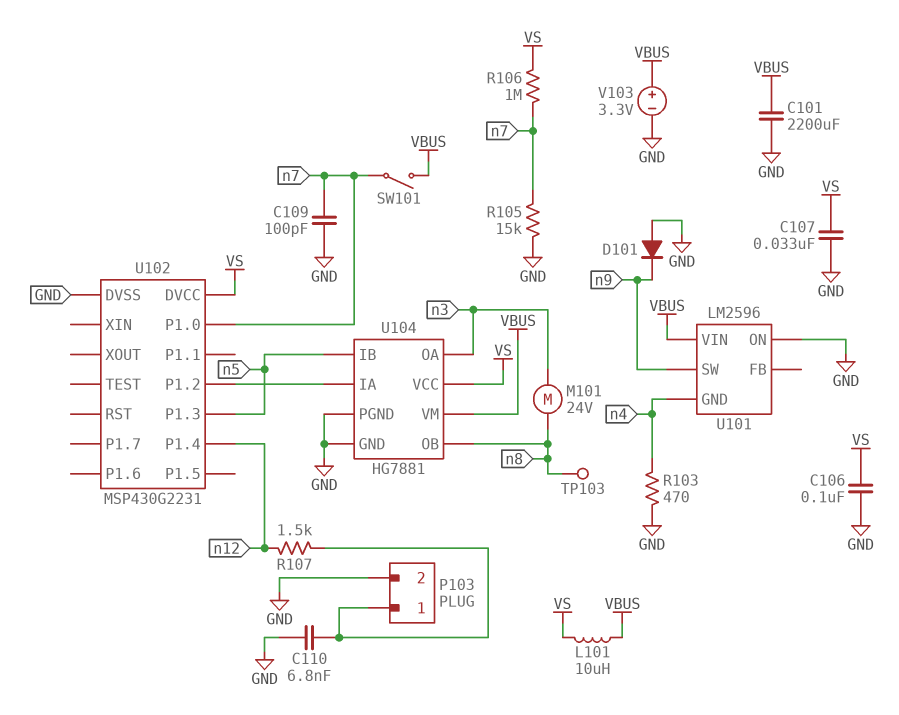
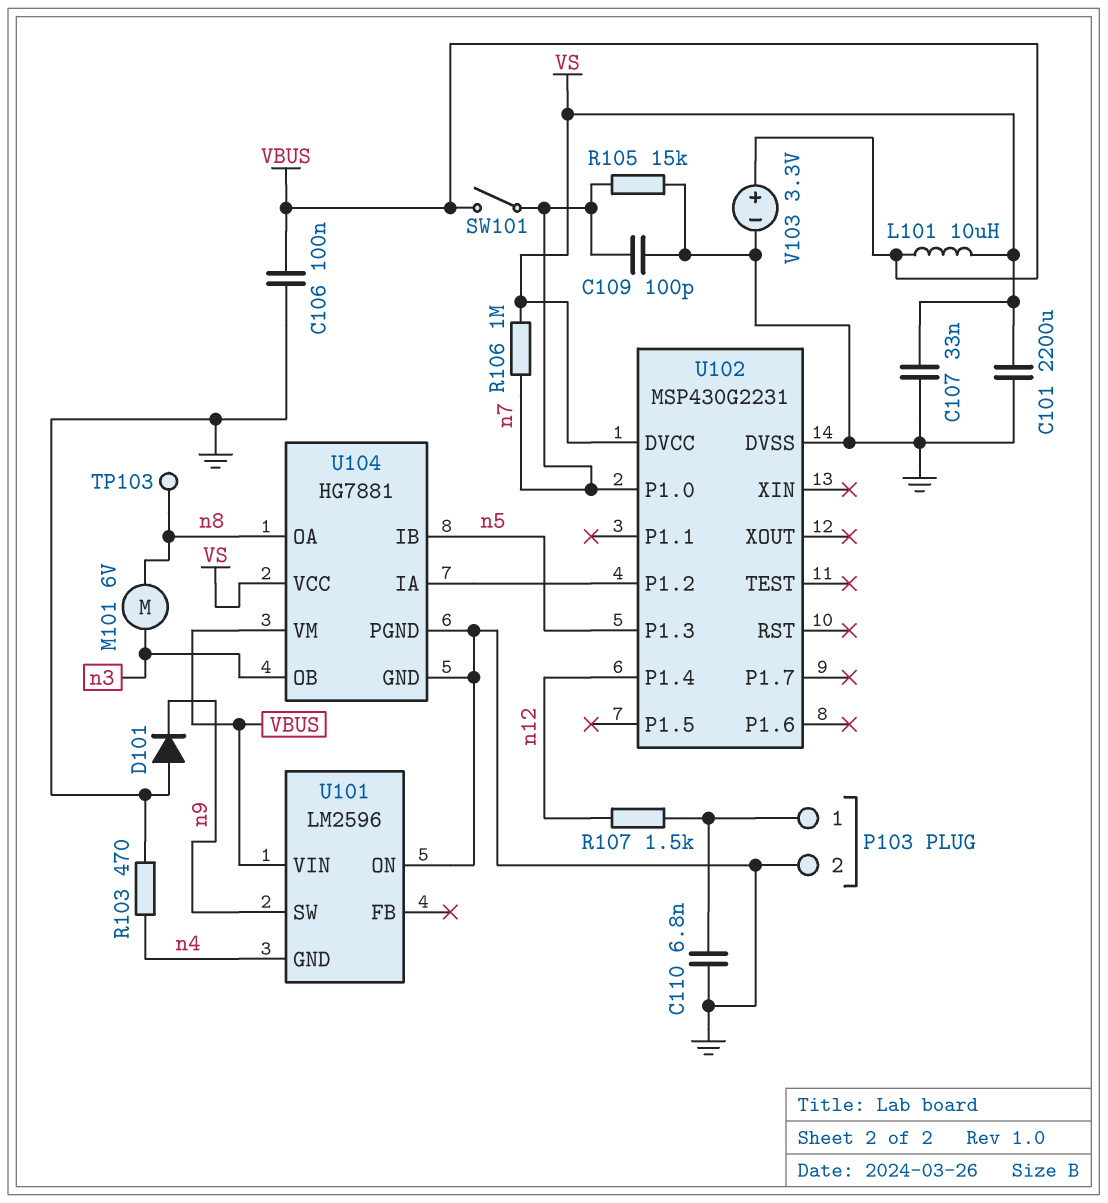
C101: 2200uF (GND, VBUS) -> 2200uF (GND, VS)
C106: 100nF (GND, VS) -> 100nF (GND, VBUS)
M101: motor 24V (n3, n8) -> motor 6V (n3, n8)
U104 pin OA: n3 -> n8
U104 pin OB: n8 -> n3

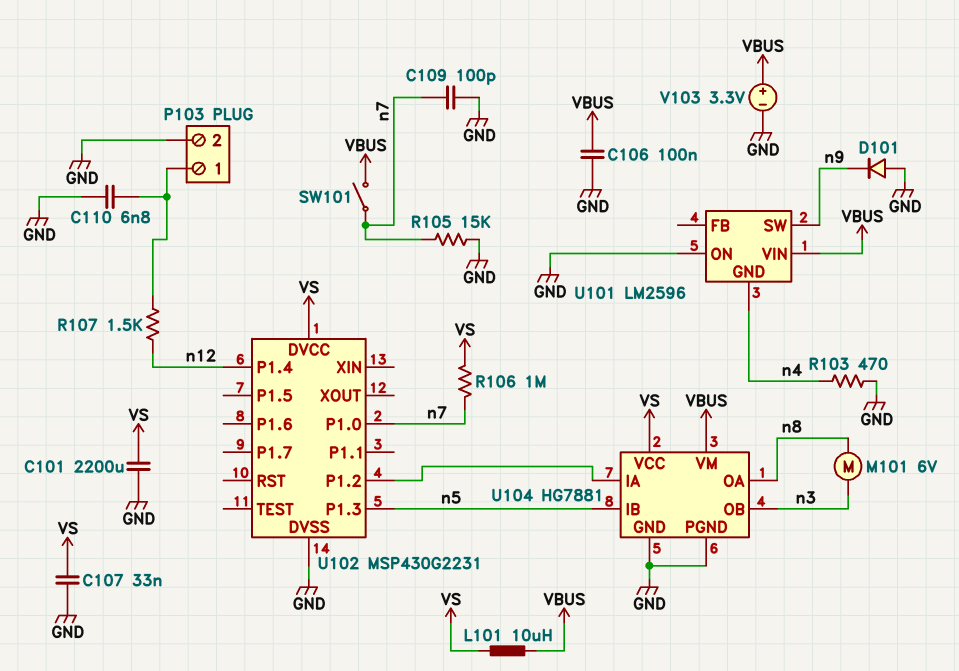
TP103: test point (n8) -> none

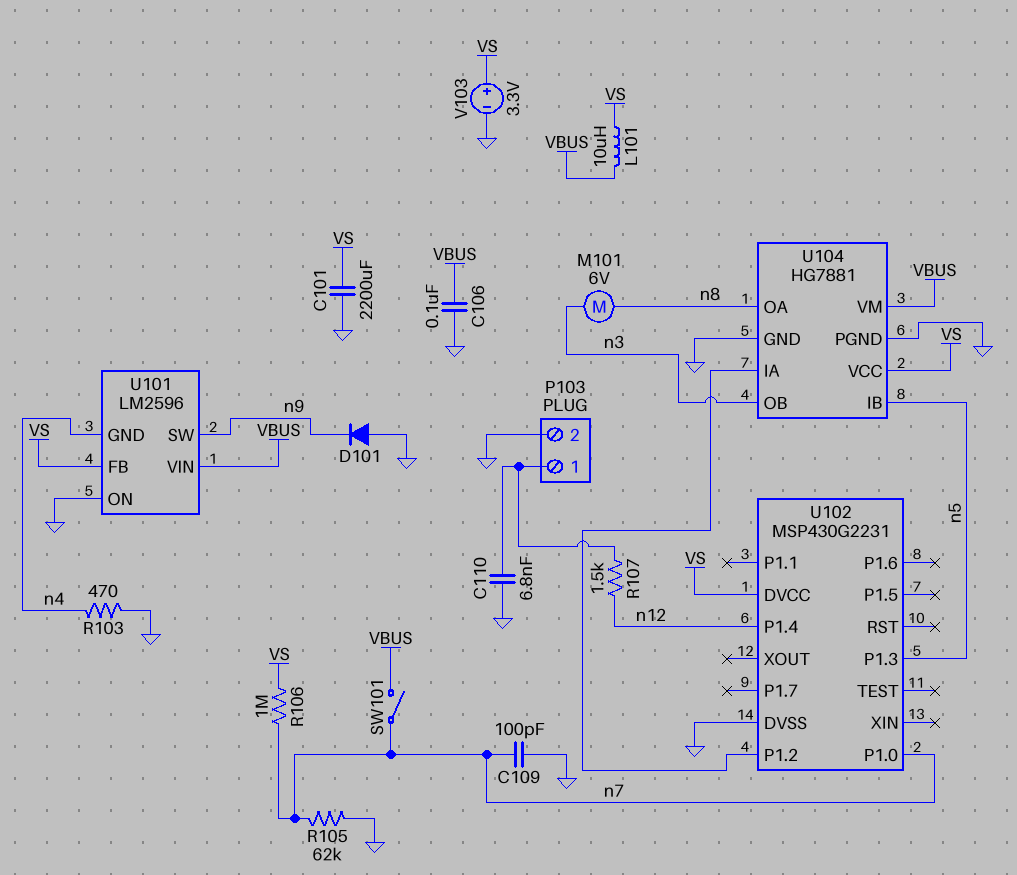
C107: 33nF (GND, VS) -> none
R105: 15k (GND, n7) -> 62k (GND, n7)
U101 pin FB: none -> VS
V103: 3.3V (plus VBUS, minus GND) -> 3.3V (plus VS, minus GND)

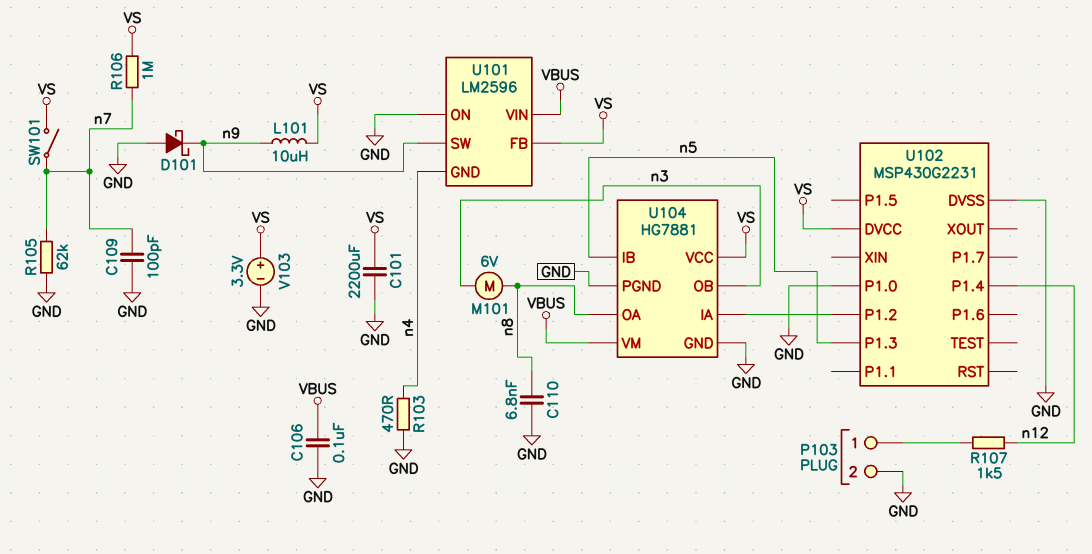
C110: 6.8nF (GND, P103/1) -> 6.8nF (GND, n8)
D101: diode (A GND, K n9) -> schottky (A GND, K n9)
L101: 10uH (VBUS, VS) -> 10uH (VS, n9)
SW101: switch (VBUS, n7) -> switch (VS, n7)
U102 pin P1.0: n7 -> GND

